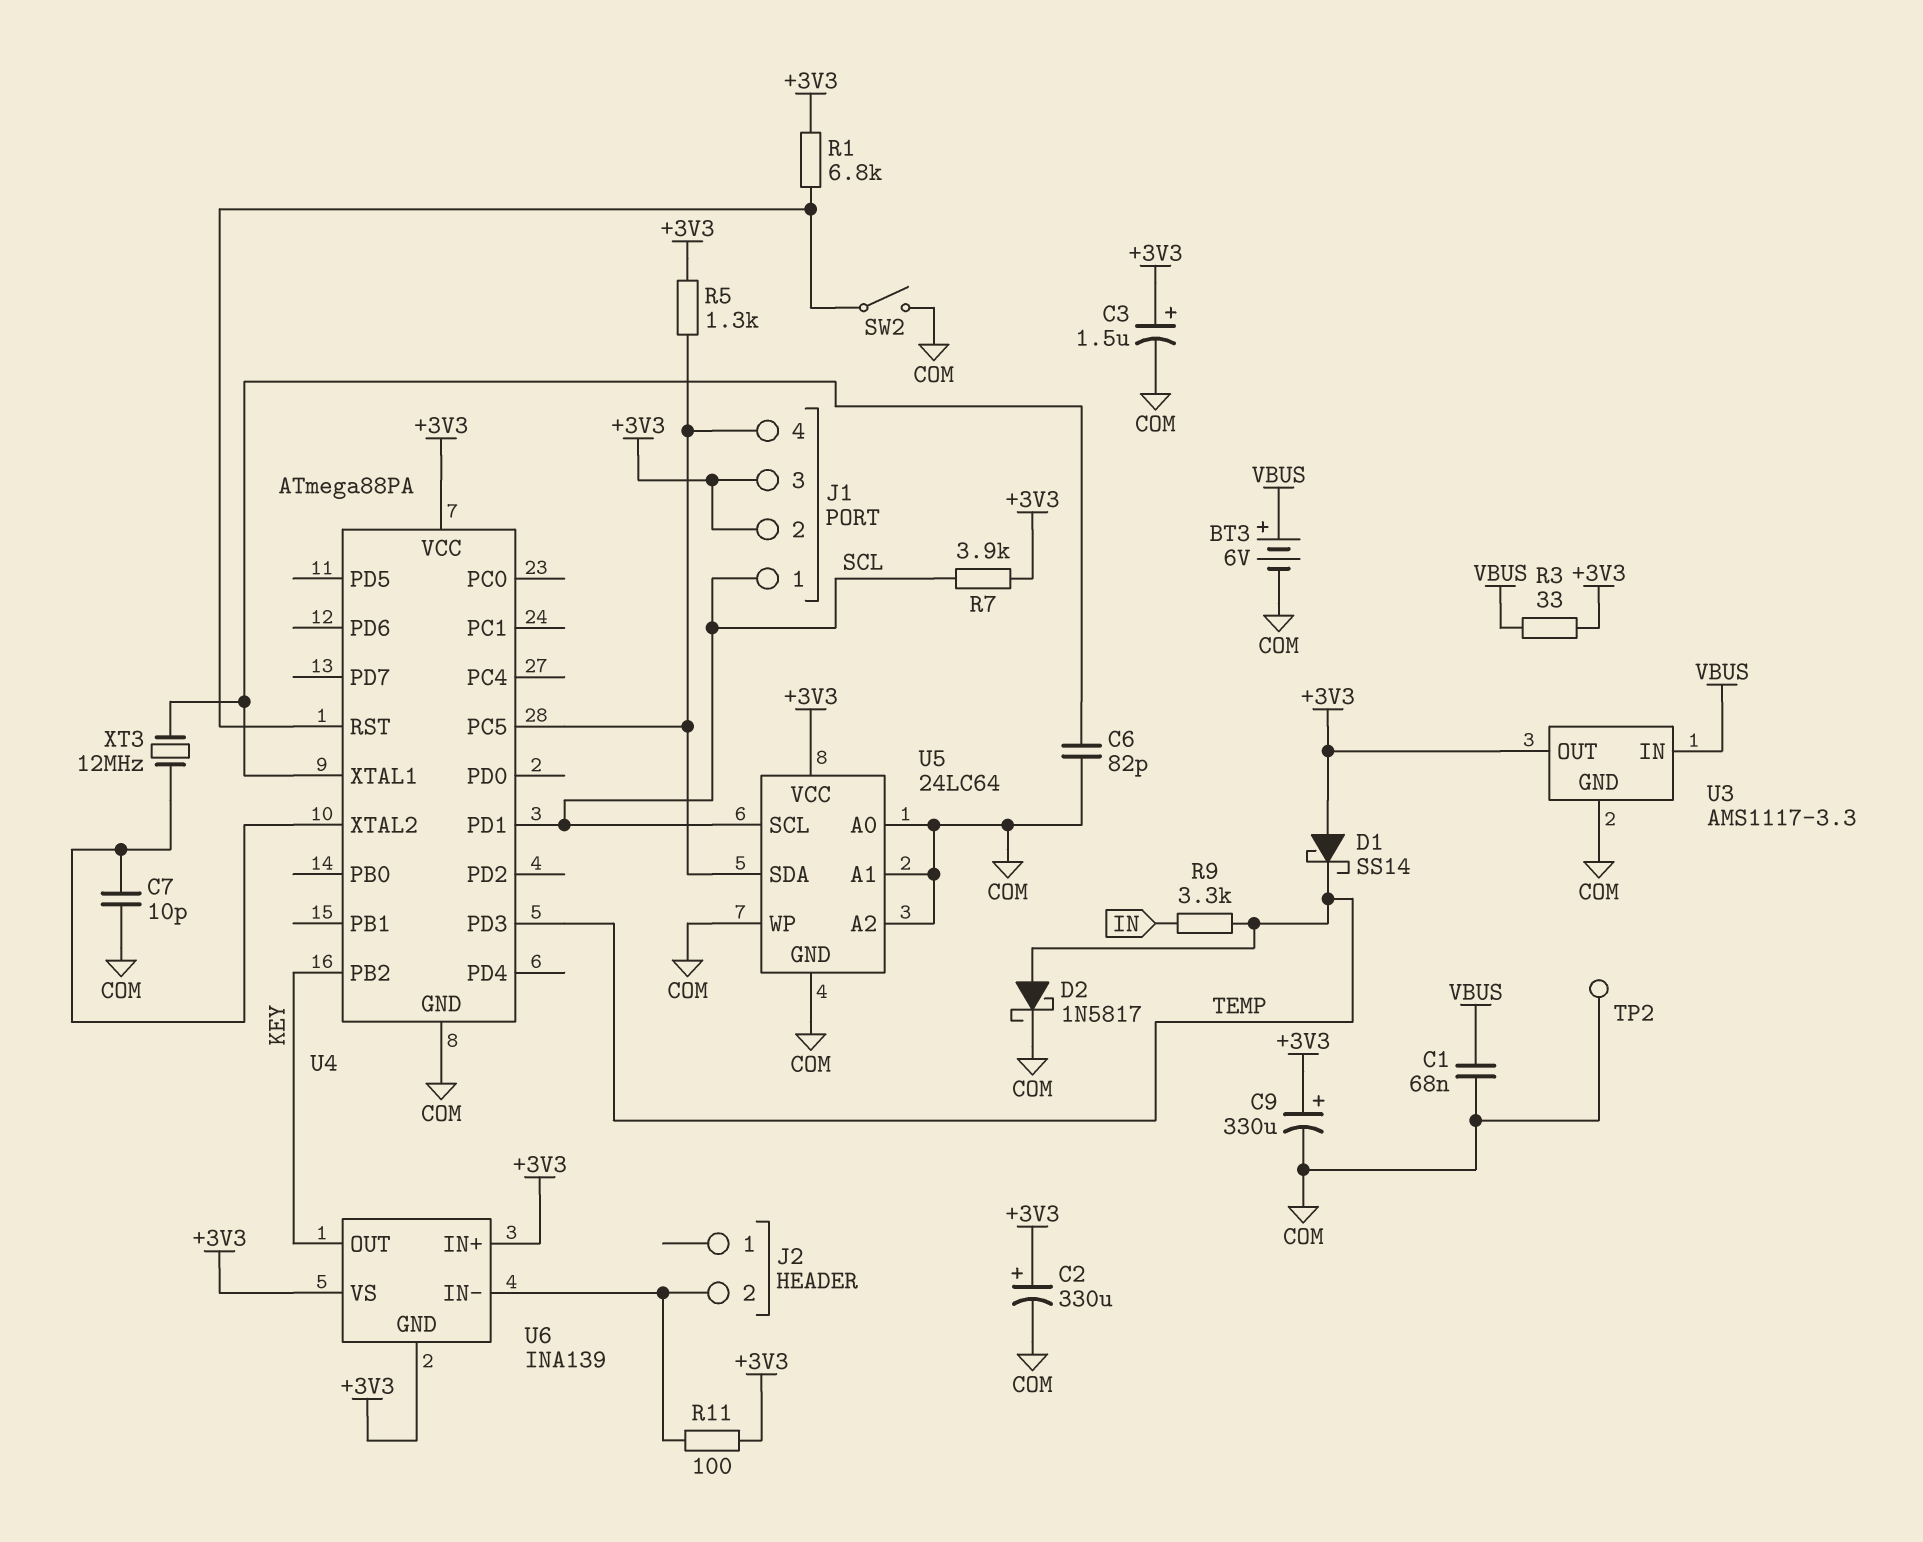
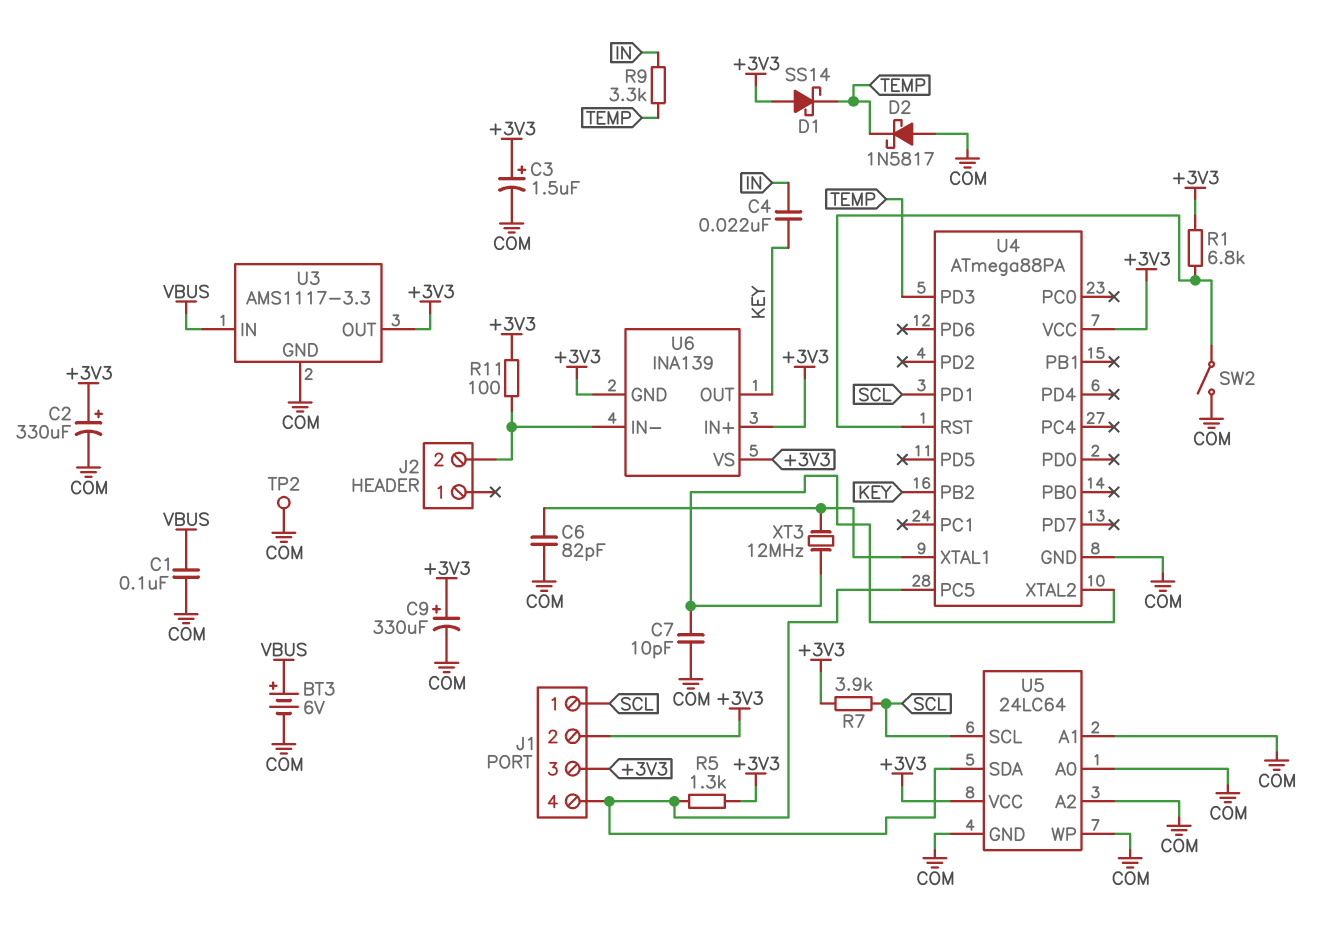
C1: 68nF (COM, VBUS) -> 100nF (COM, VBUS)
C4: none -> 22nF (IN, KEY)
D2: schottky 1N5817 (A TEMP, K COM) -> schottky 1N5817 (A COM, K TEMP)
R3: 33 (+3V3, VBUS) -> none

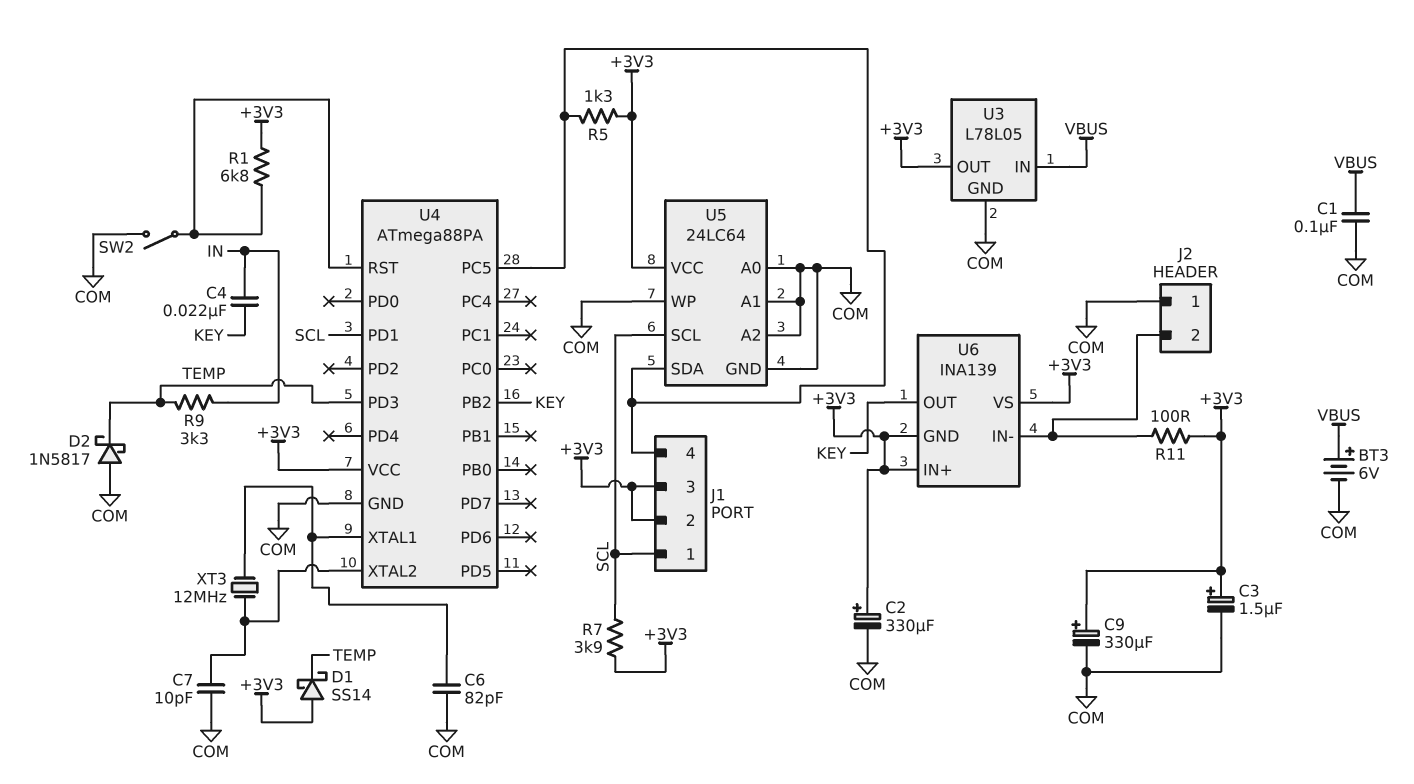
J2 pin 1: none -> COM
TP2: test point (COM) -> none
U3: AMS1117-3.3 -> L78L05

